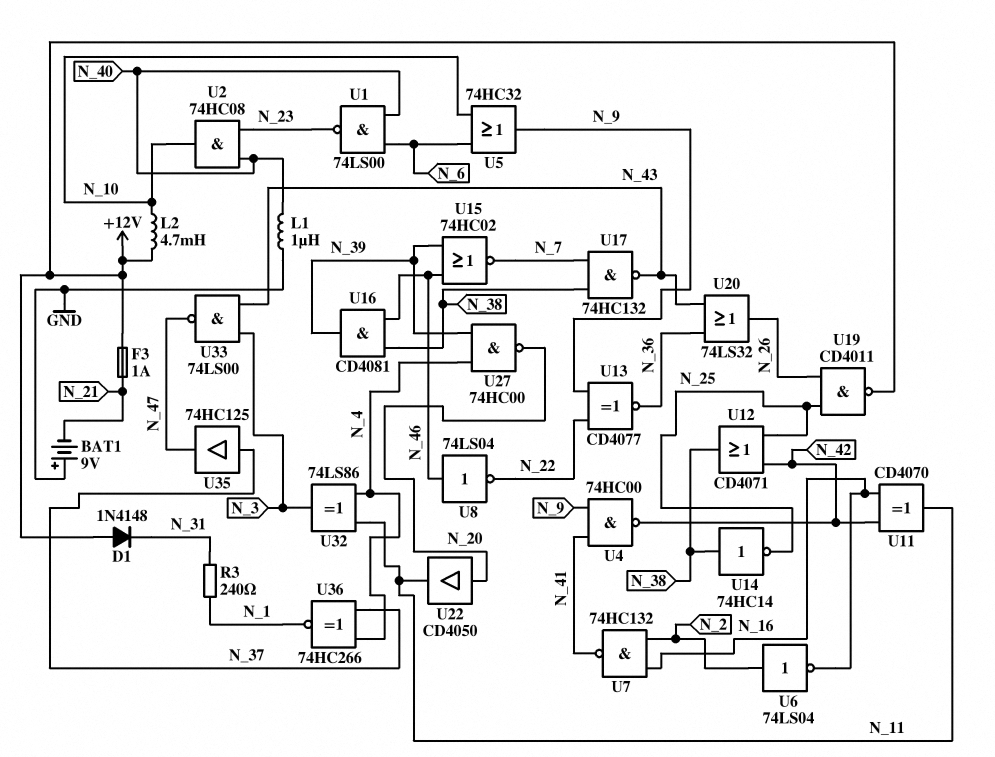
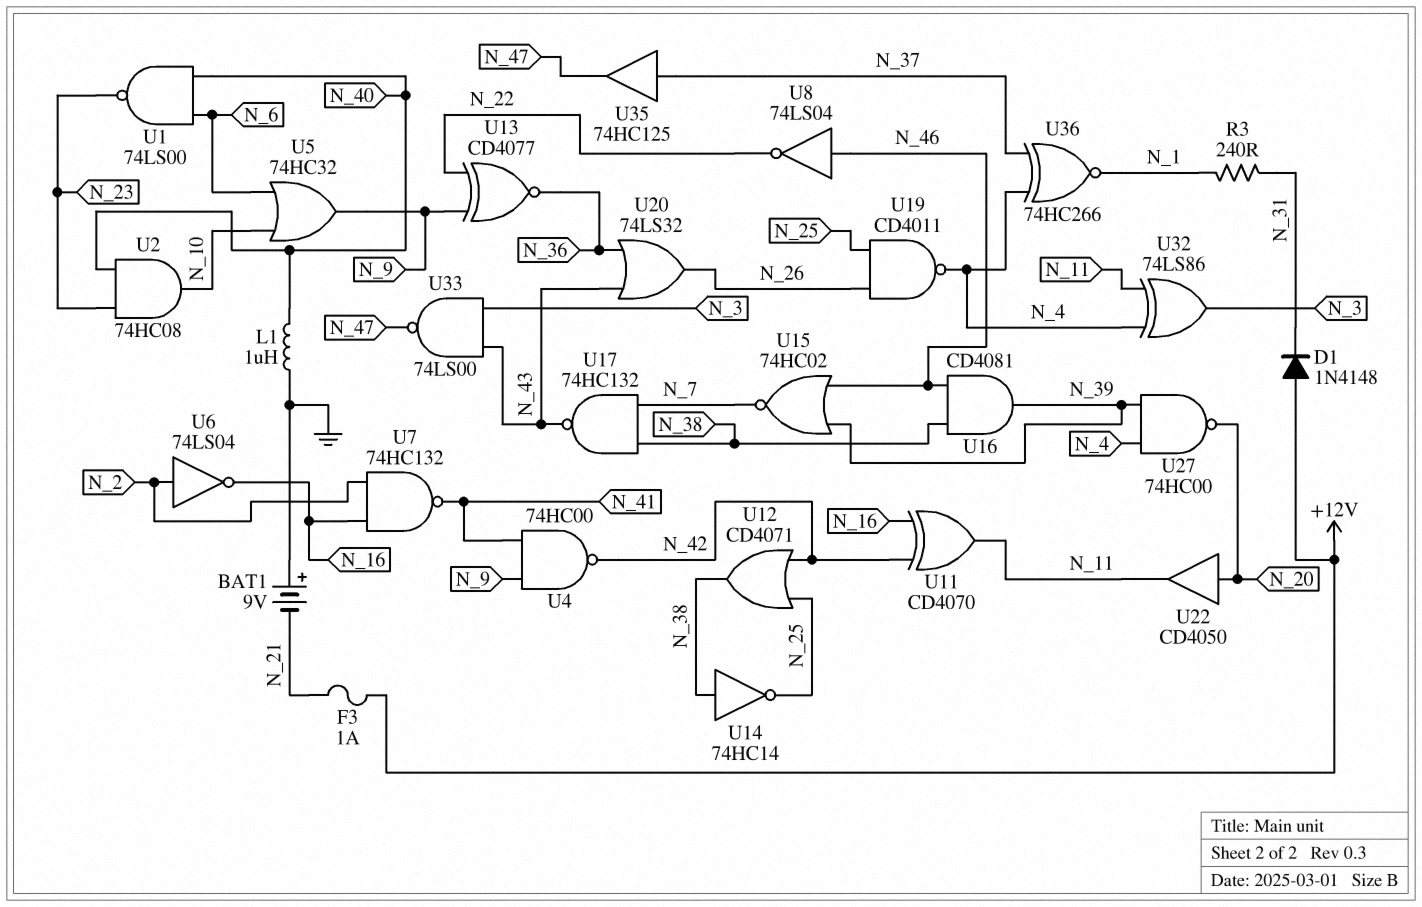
L2: 4.7mH (+12V, N_10) -> none
U19: NAND CD4011 (in N_25, in N_26, out +12V) -> NAND CD4011 (in N_25, in N_26, out N_4)

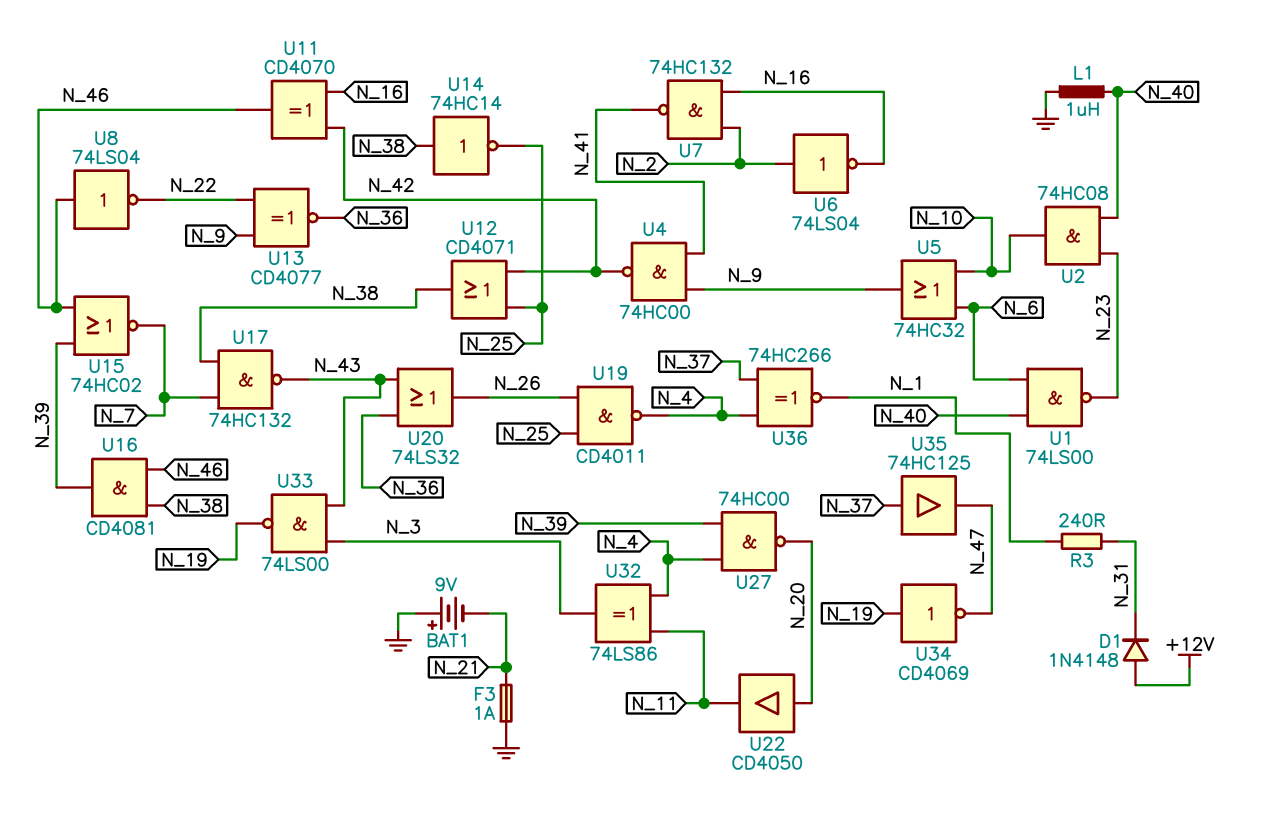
F3: 1A (+12V, N_21) -> 1A (GND, N_21)
U11: XOR CD4070 (in N_16, in N_42, out N_11) -> XOR CD4070 (in N_16, in N_42, out N_46)
U33: NAND 74LS00 (in N_3, in N_43, out N_47) -> NAND 74LS00 (in N_3, in N_43, out N_19)
U34: none -> NOT CD4069 (in N_19, out N_47)

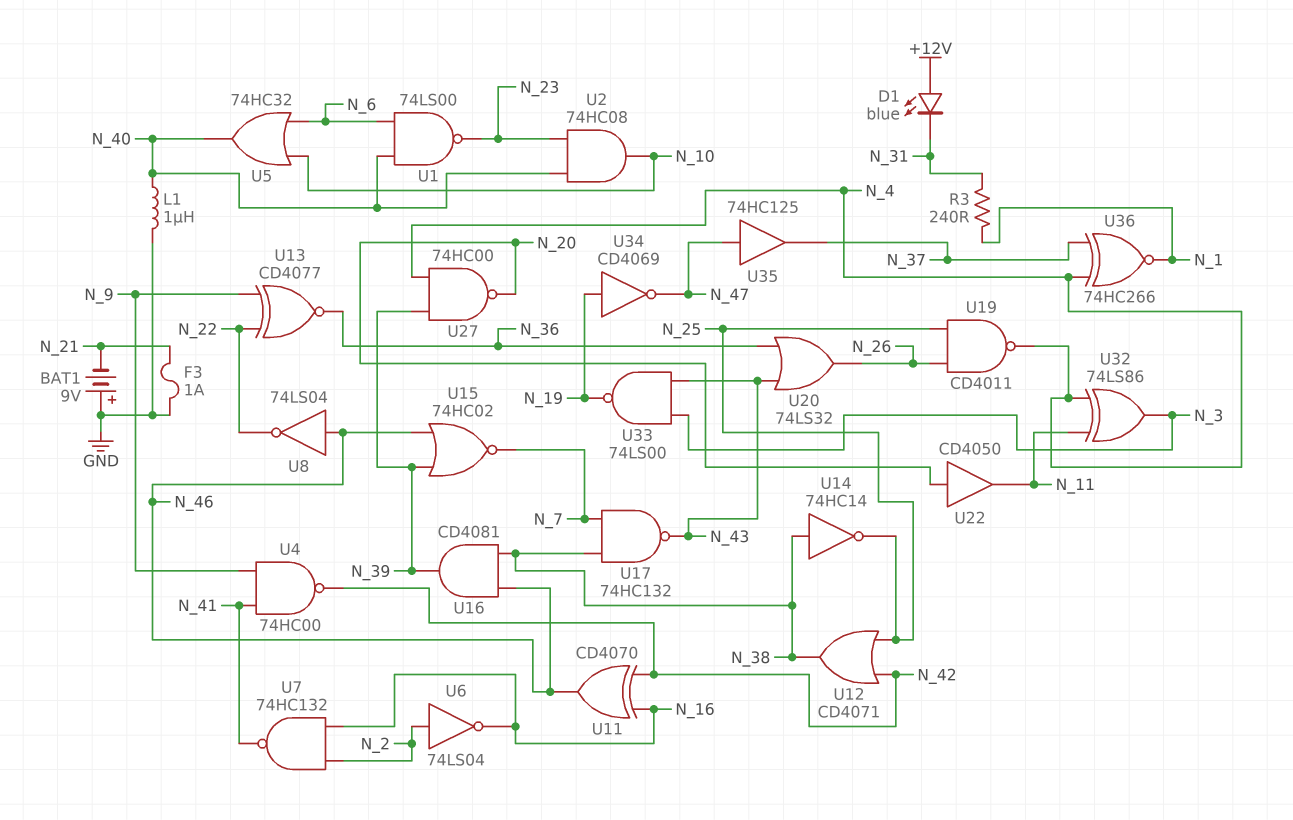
D1: diode 1N4148 (A +12V, K N_31) -> LED blue (A +12V, K N_31)
U5: OR 74HC32 (in N_6, in N_10, out N_9) -> OR 74HC32 (in N_6, in N_10, out N_40)
U35: buffer 74HC125 (in N_37, out N_47) -> buffer 74HC125 (in N_47, out N_37)

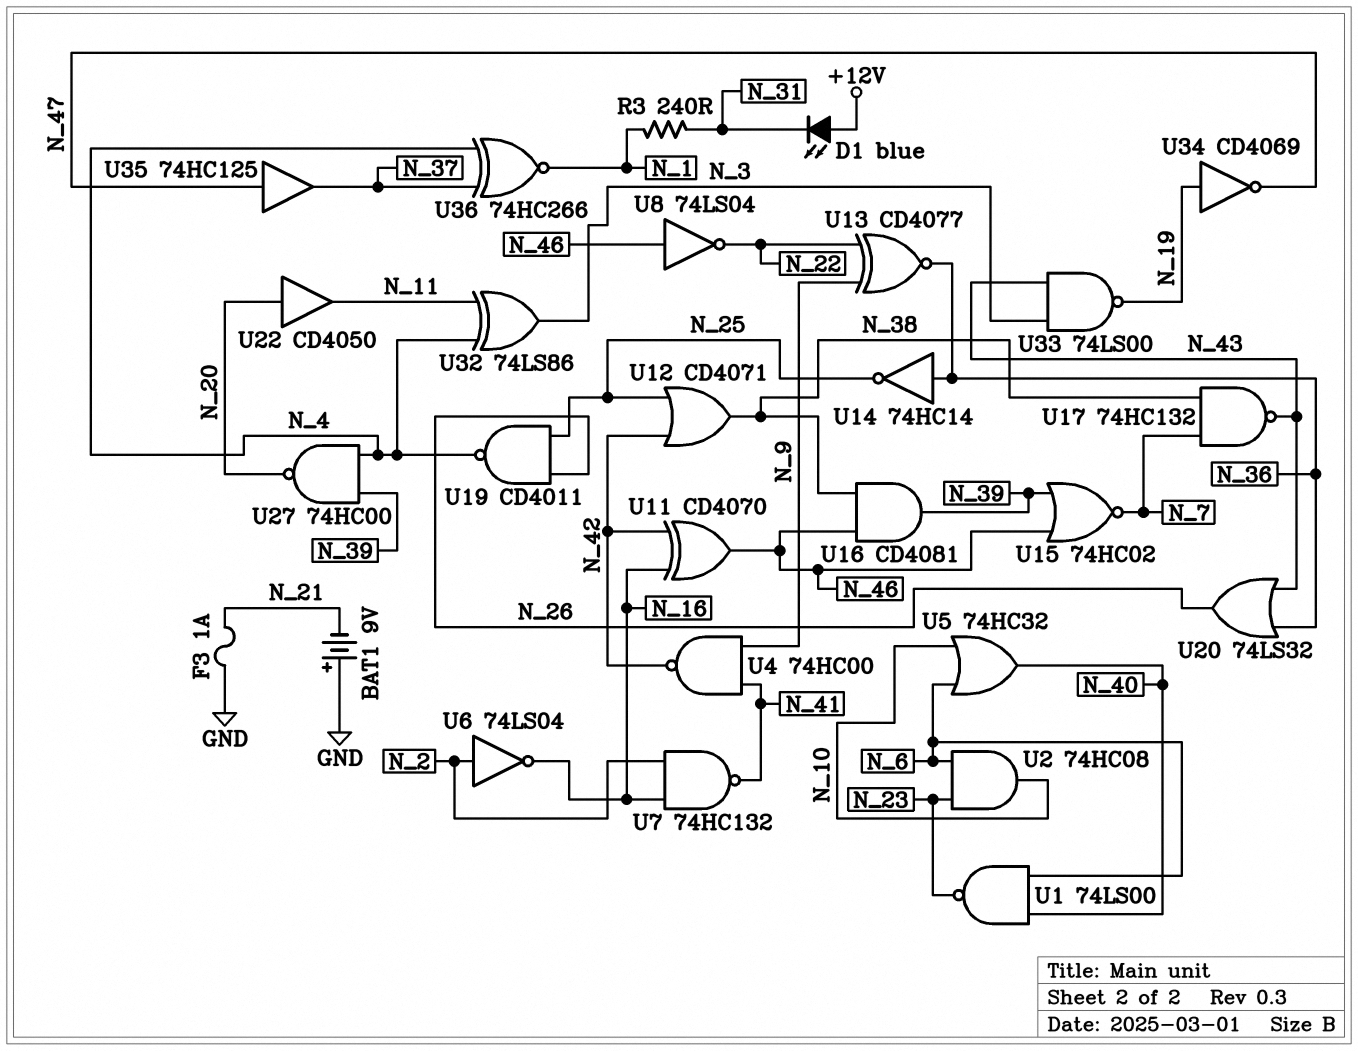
L1: 1uH (GND, N_40) -> none
U2: AND 74HC08 (in N_23, in N_40, out N_10) -> AND 74HC08 (in N_6, in N_23, out N_10)
U14: NOT 74HC14 (in N_38, out N_25) -> NOT 74HC14 (in N_36, out N_25)

